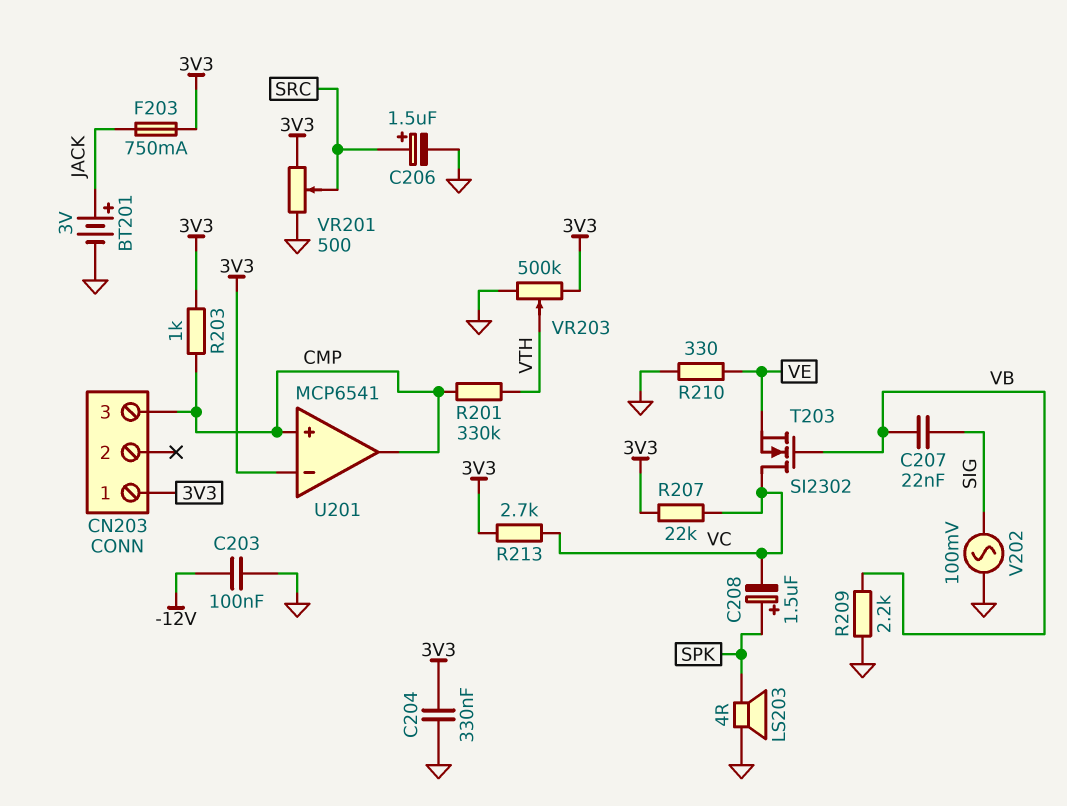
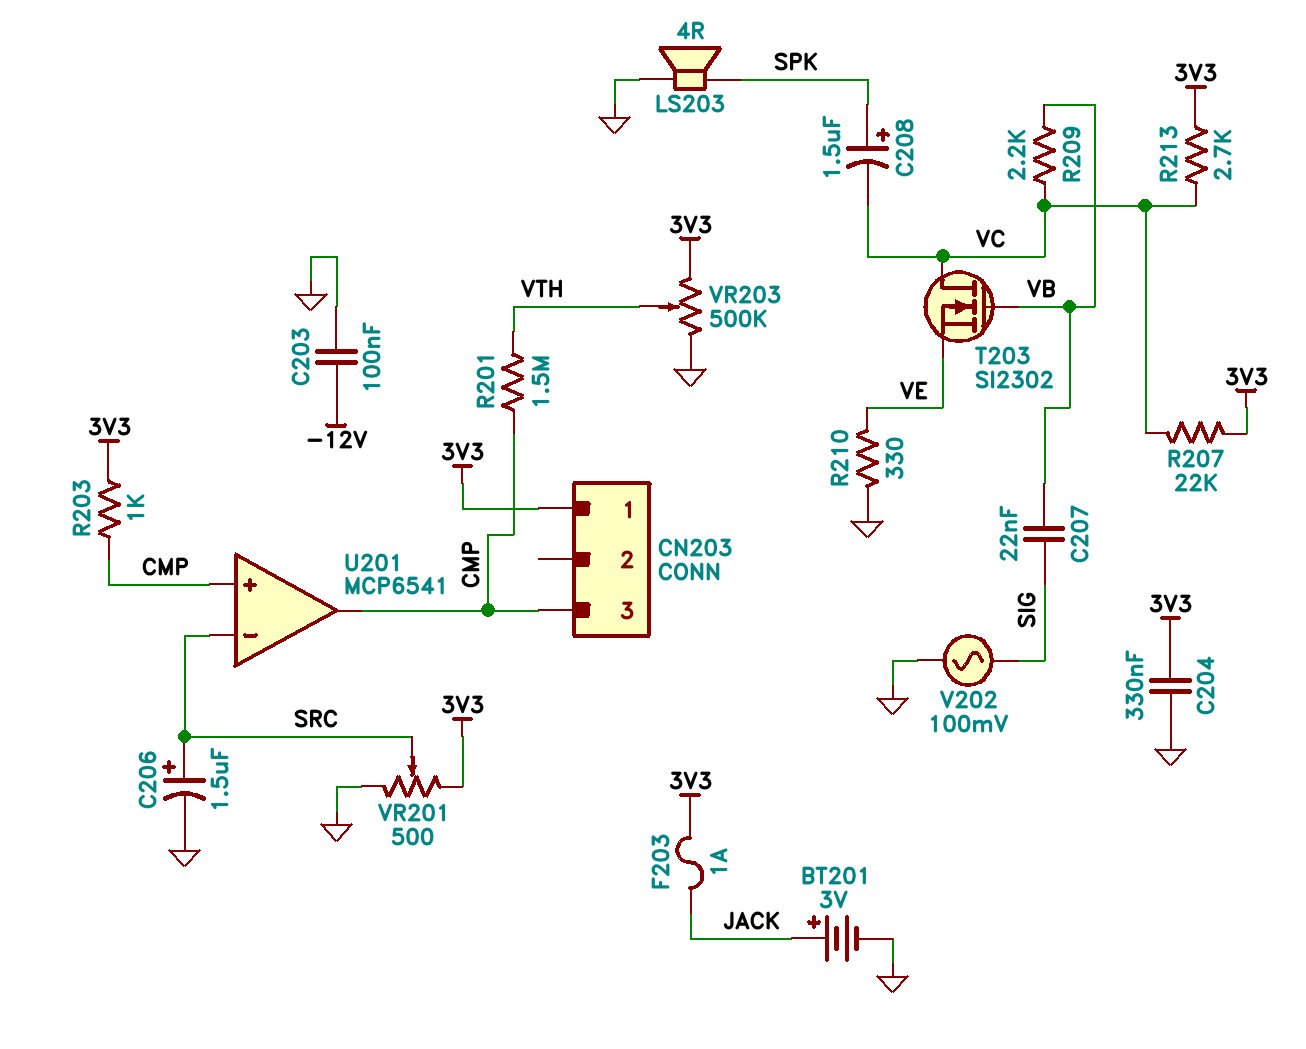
F203: 750mA (3V3, JACK) -> 1A (3V3, JACK)
R201: 330k (CMP, VTH) -> 1.5M (CMP, VTH)
R209: 2.2k (GND, VB) -> 2.2k (VB, VC)
U201 pin in-: 3V3 -> SRC

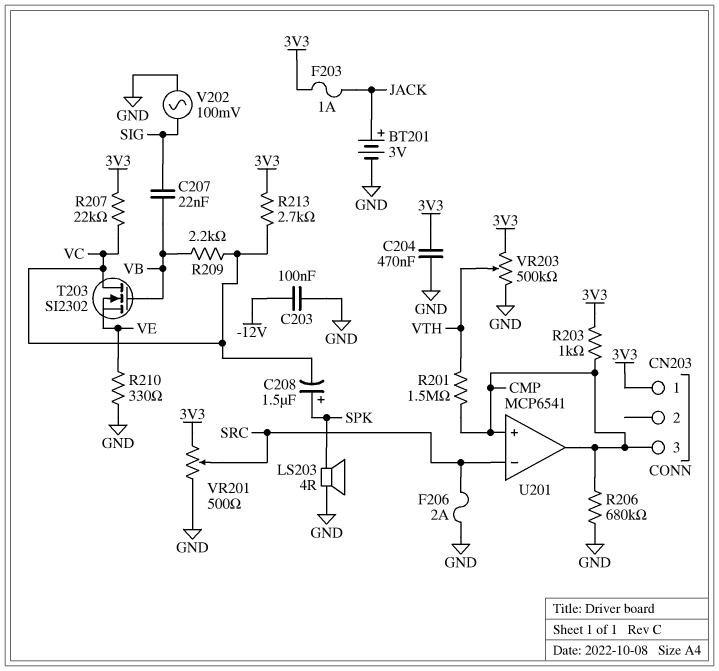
C204: 330nF (3V3, GND) -> 470nF (3V3, GND)
C206: 1.5uF (plus SRC, minus GND) -> none
F206: none -> 2A (GND, SRC)
R206: none -> 680k (CMP, GND)

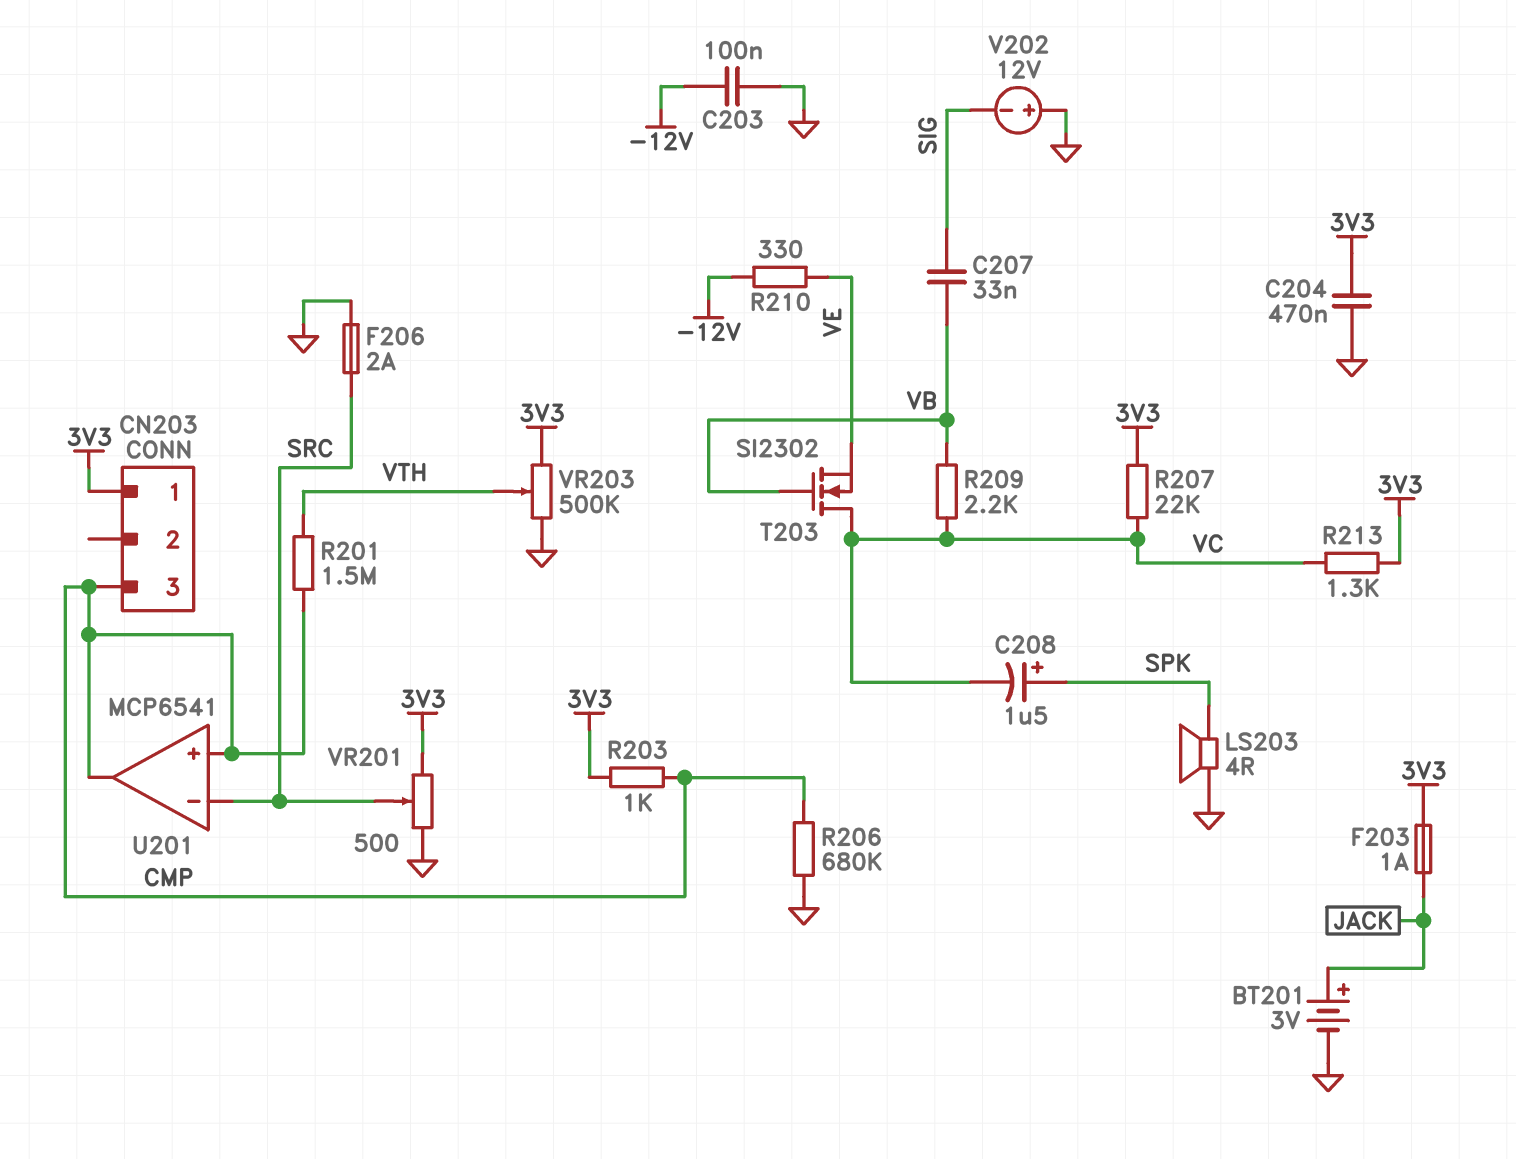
C207: 22nF (SIG, VB) -> 33nF (SIG, VB)
R210: 330 (GND, VE) -> 330 (-12V, VE)
R213: 2.7k (3V3, VC) -> 1.3k (3V3, VC)
V202: AC 100mV (GND, SIG) -> 12V (plus GND, minus SIG)

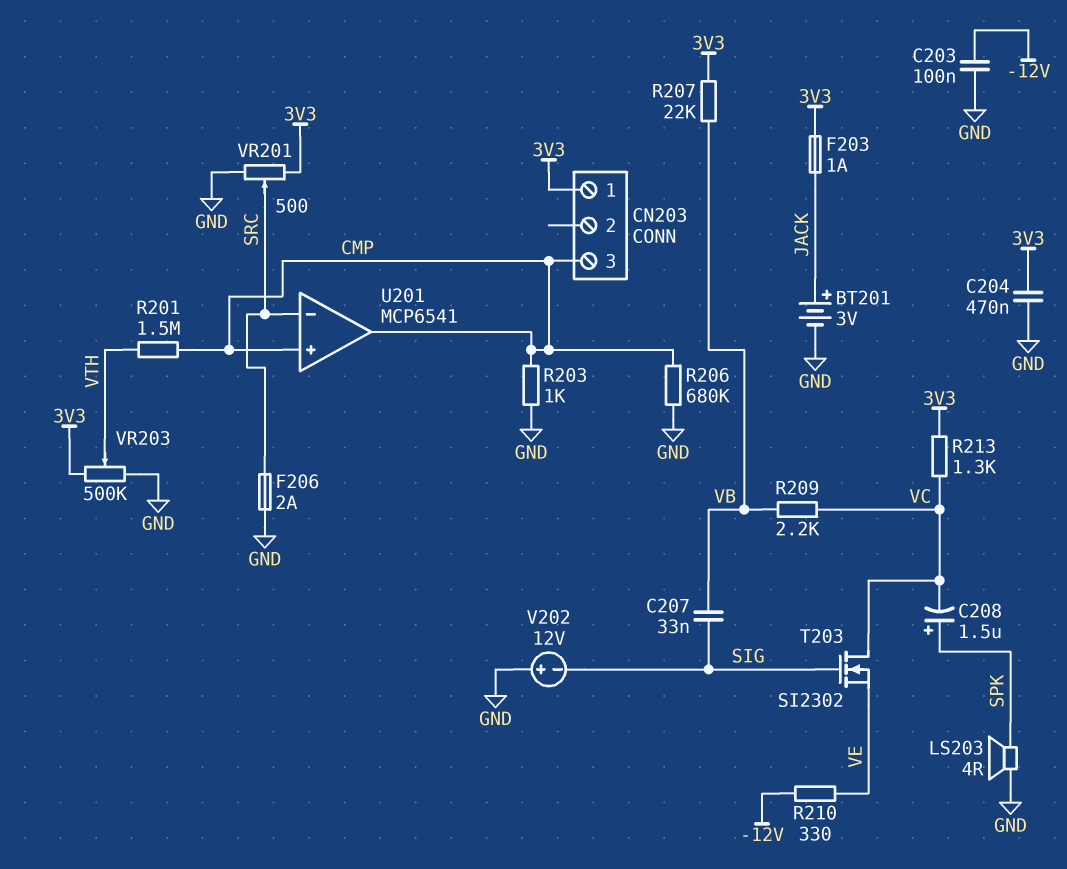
R203: 1k (3V3, CMP) -> 1k (CMP, GND)
R207: 22k (3V3, VC) -> 22k (3V3, VB)
T203: NMOS SI2302 (G VB, D VC, S VE) -> NMOS SI2302 (G SIG, D VC, S VE)

